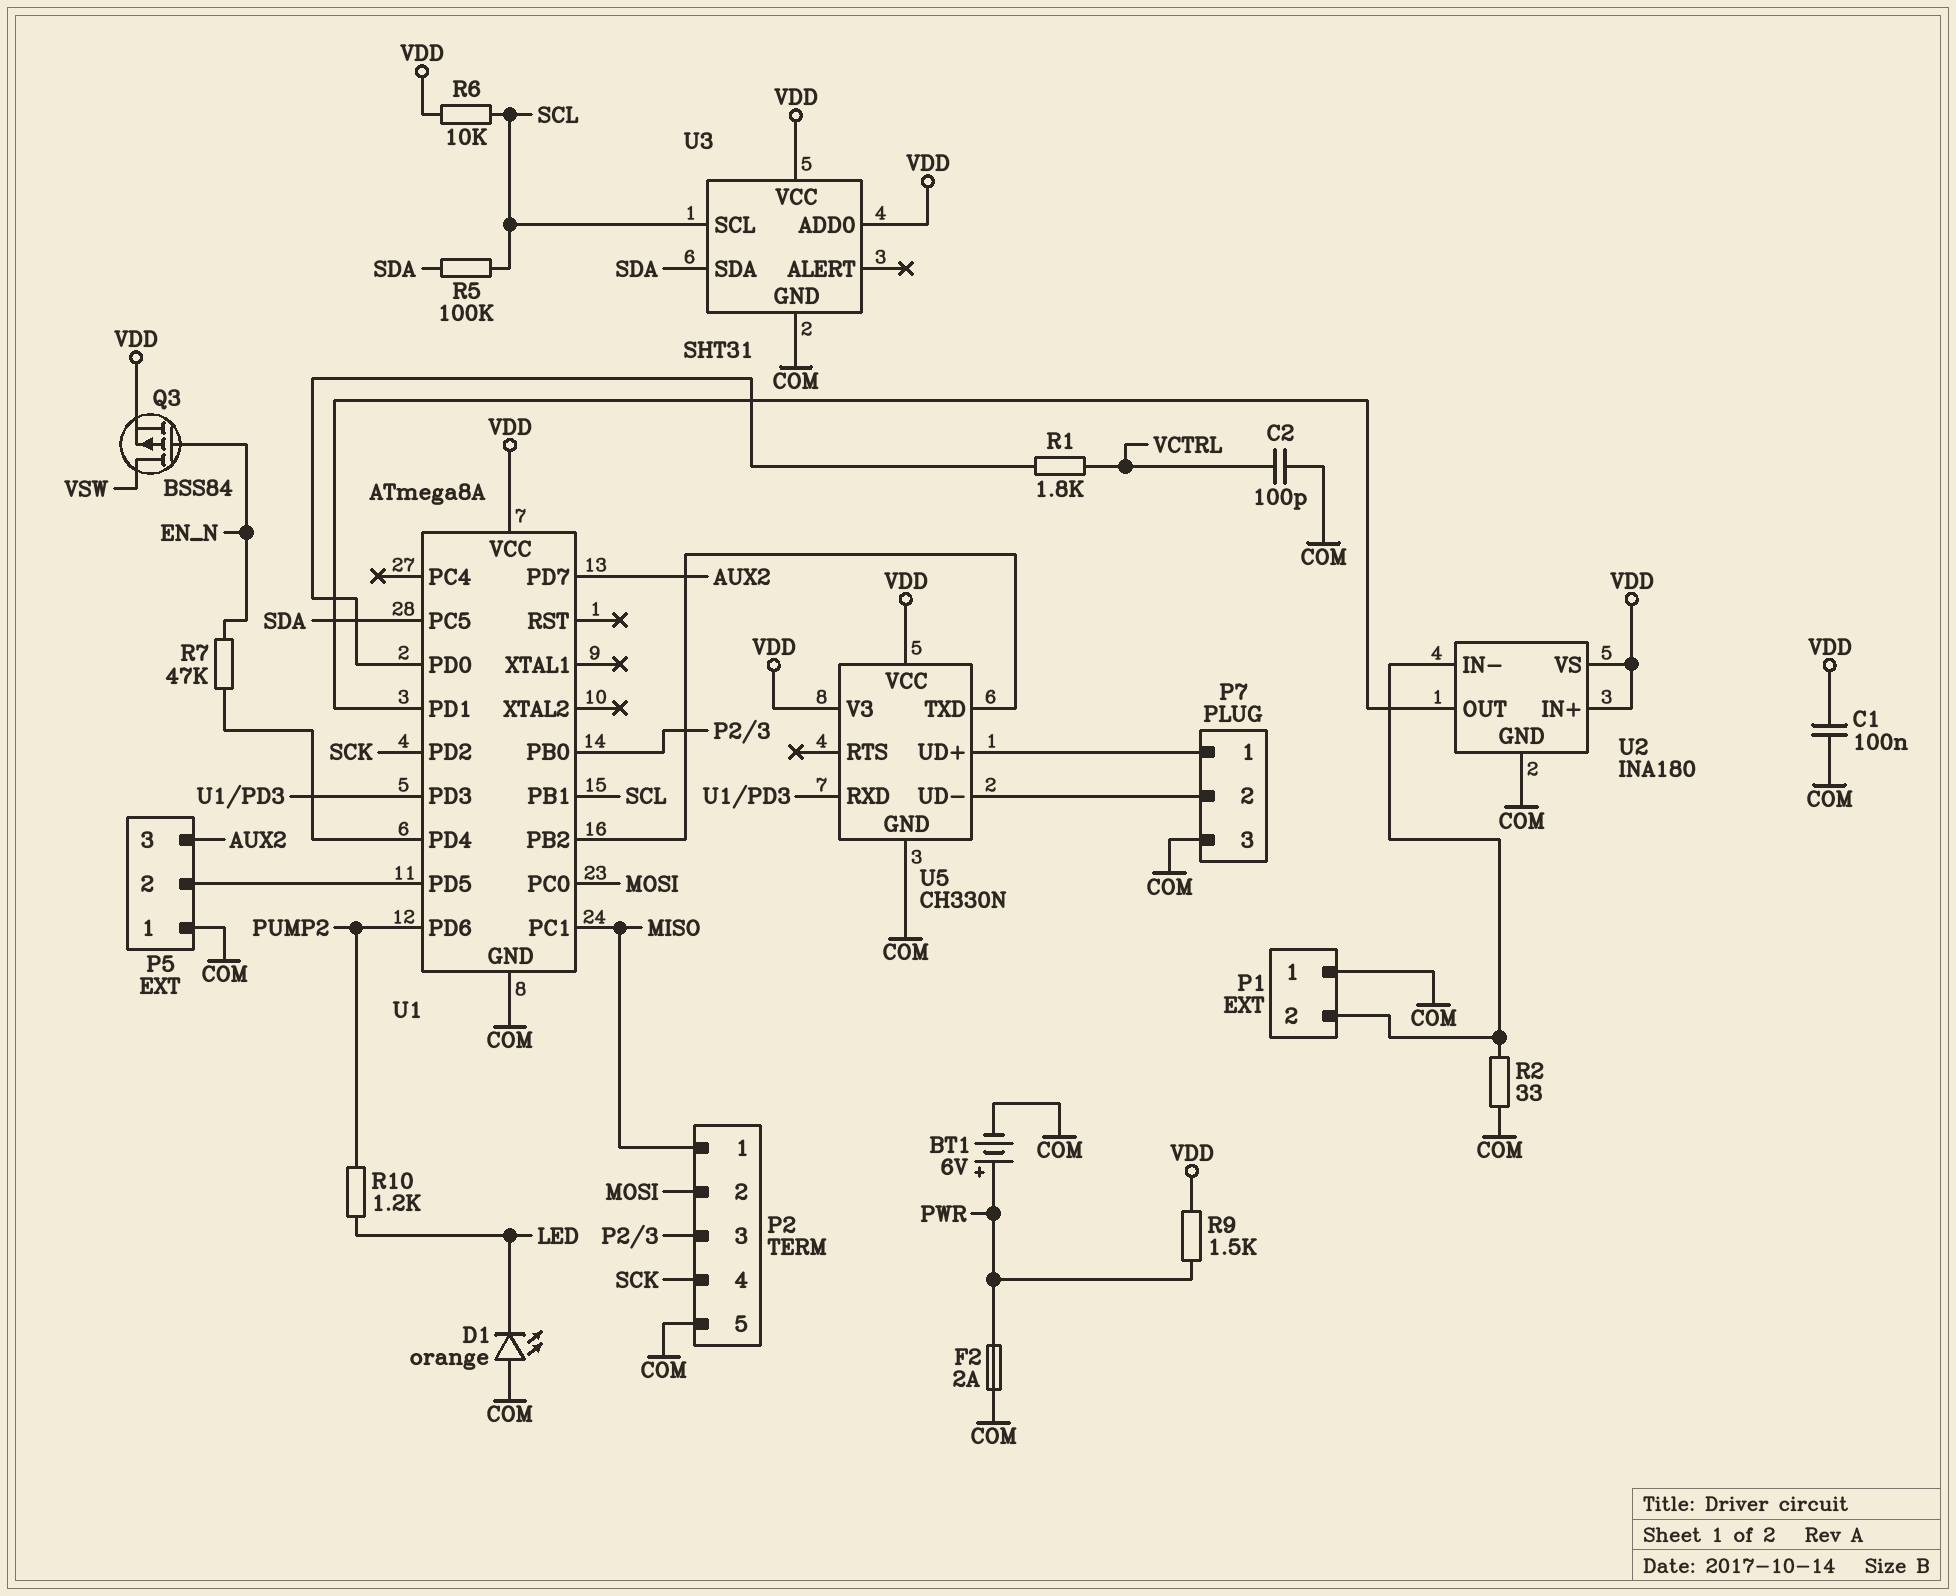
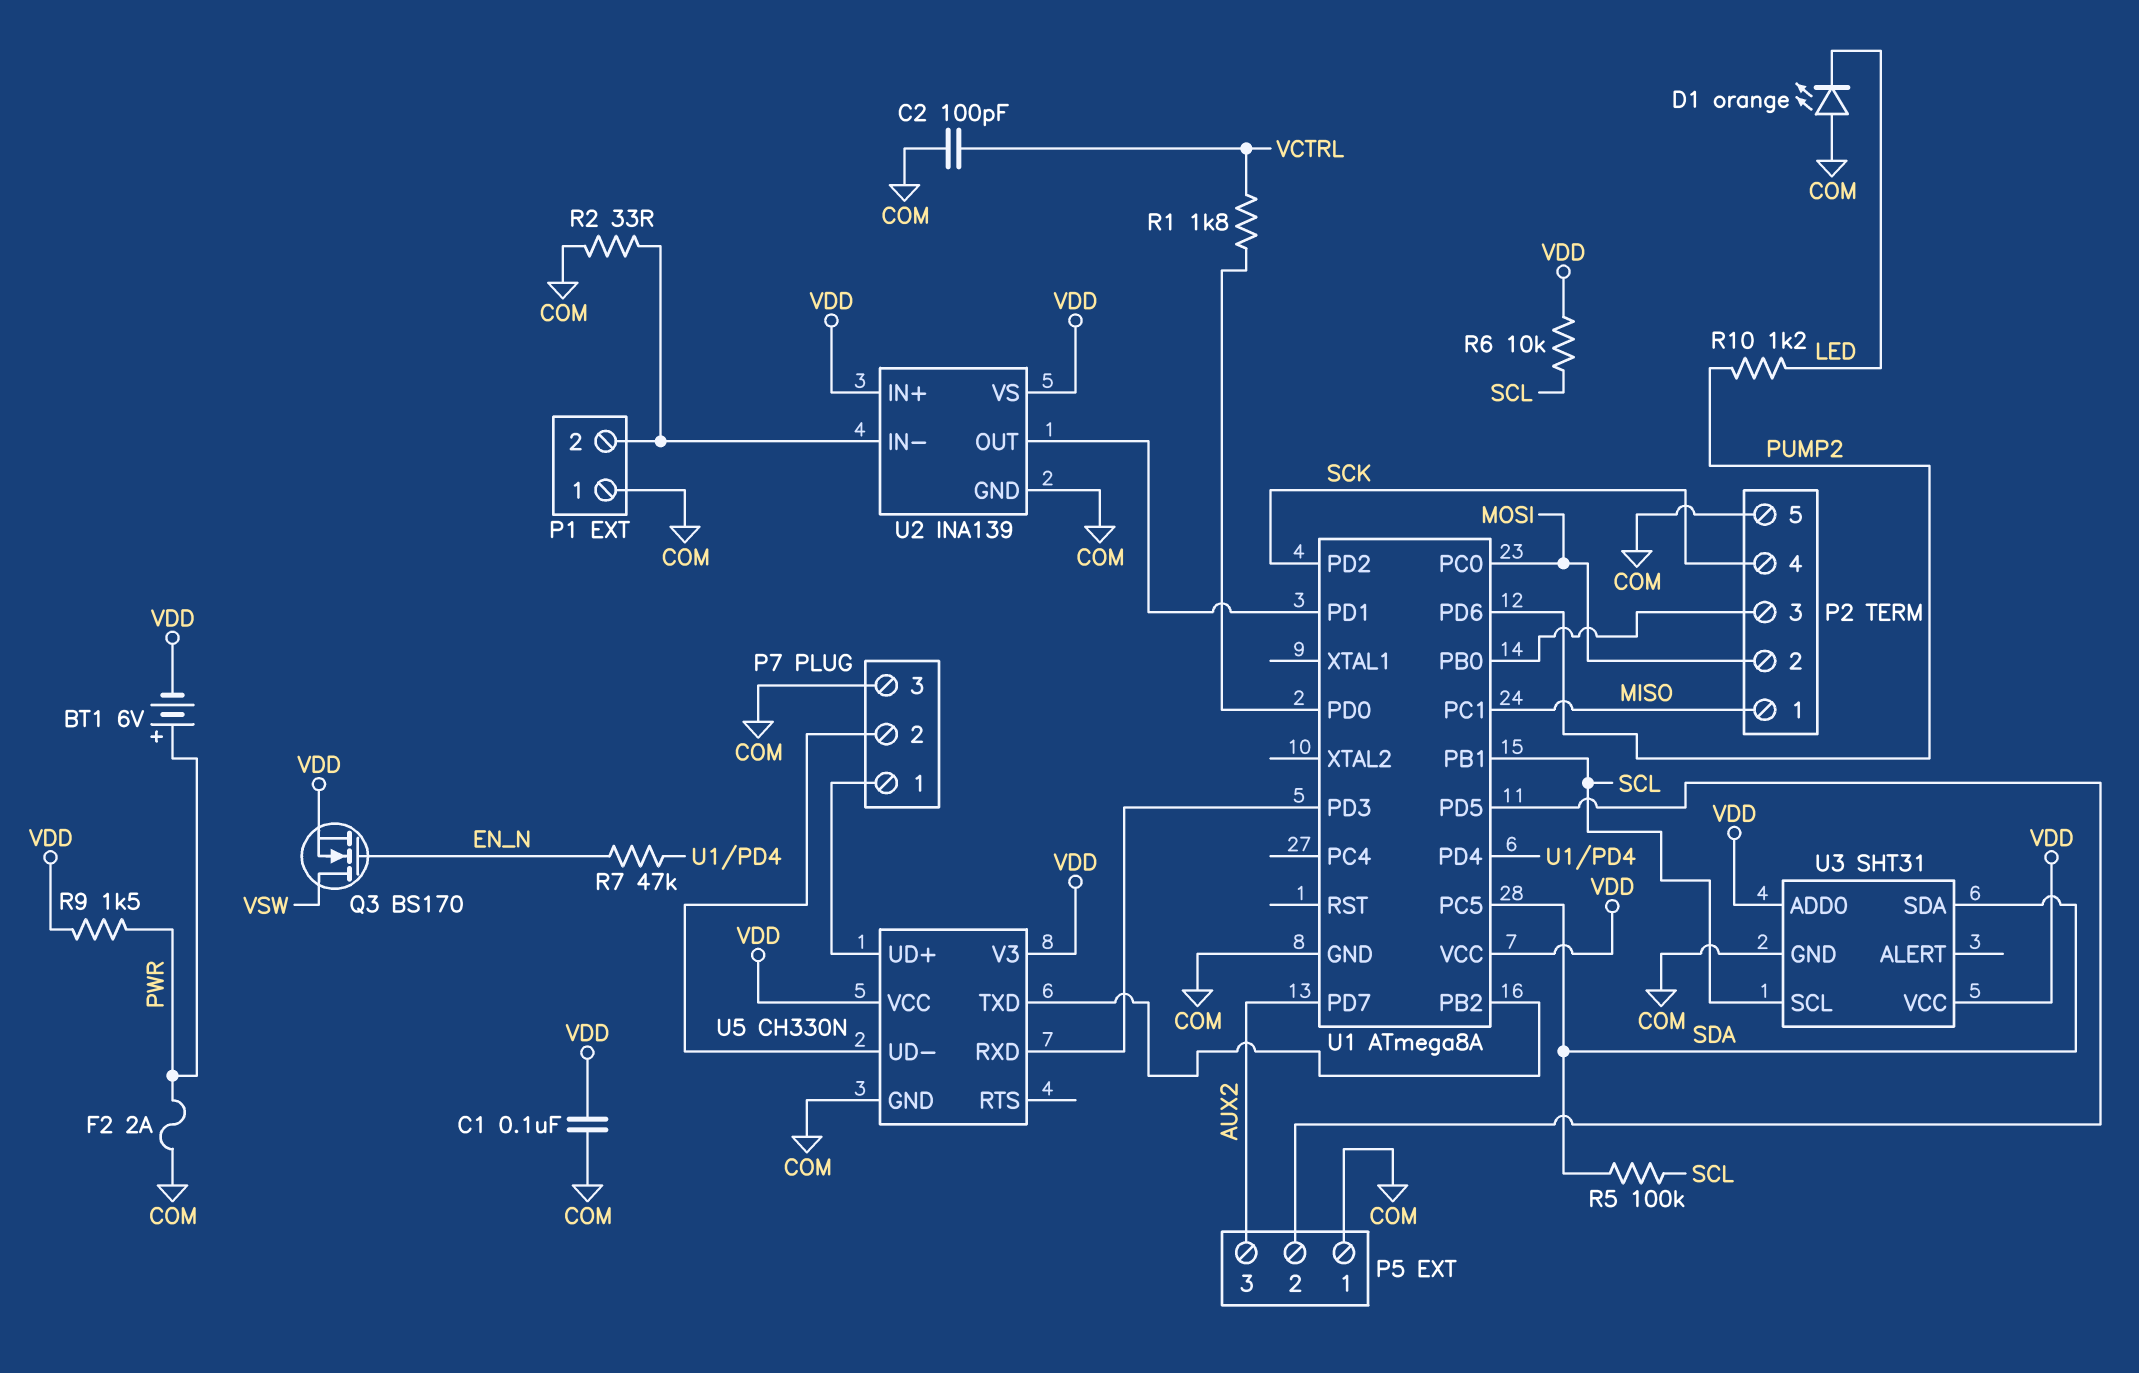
BT1: 6V (plus PWR, minus COM) -> 6V (plus PWR, minus VDD)
Q3: PMOS BSS84 (G EN_N, D VSW, S VDD) -> NMOS BS170 (G EN_N, D VSW, S VDD)
U2: INA180 -> INA139

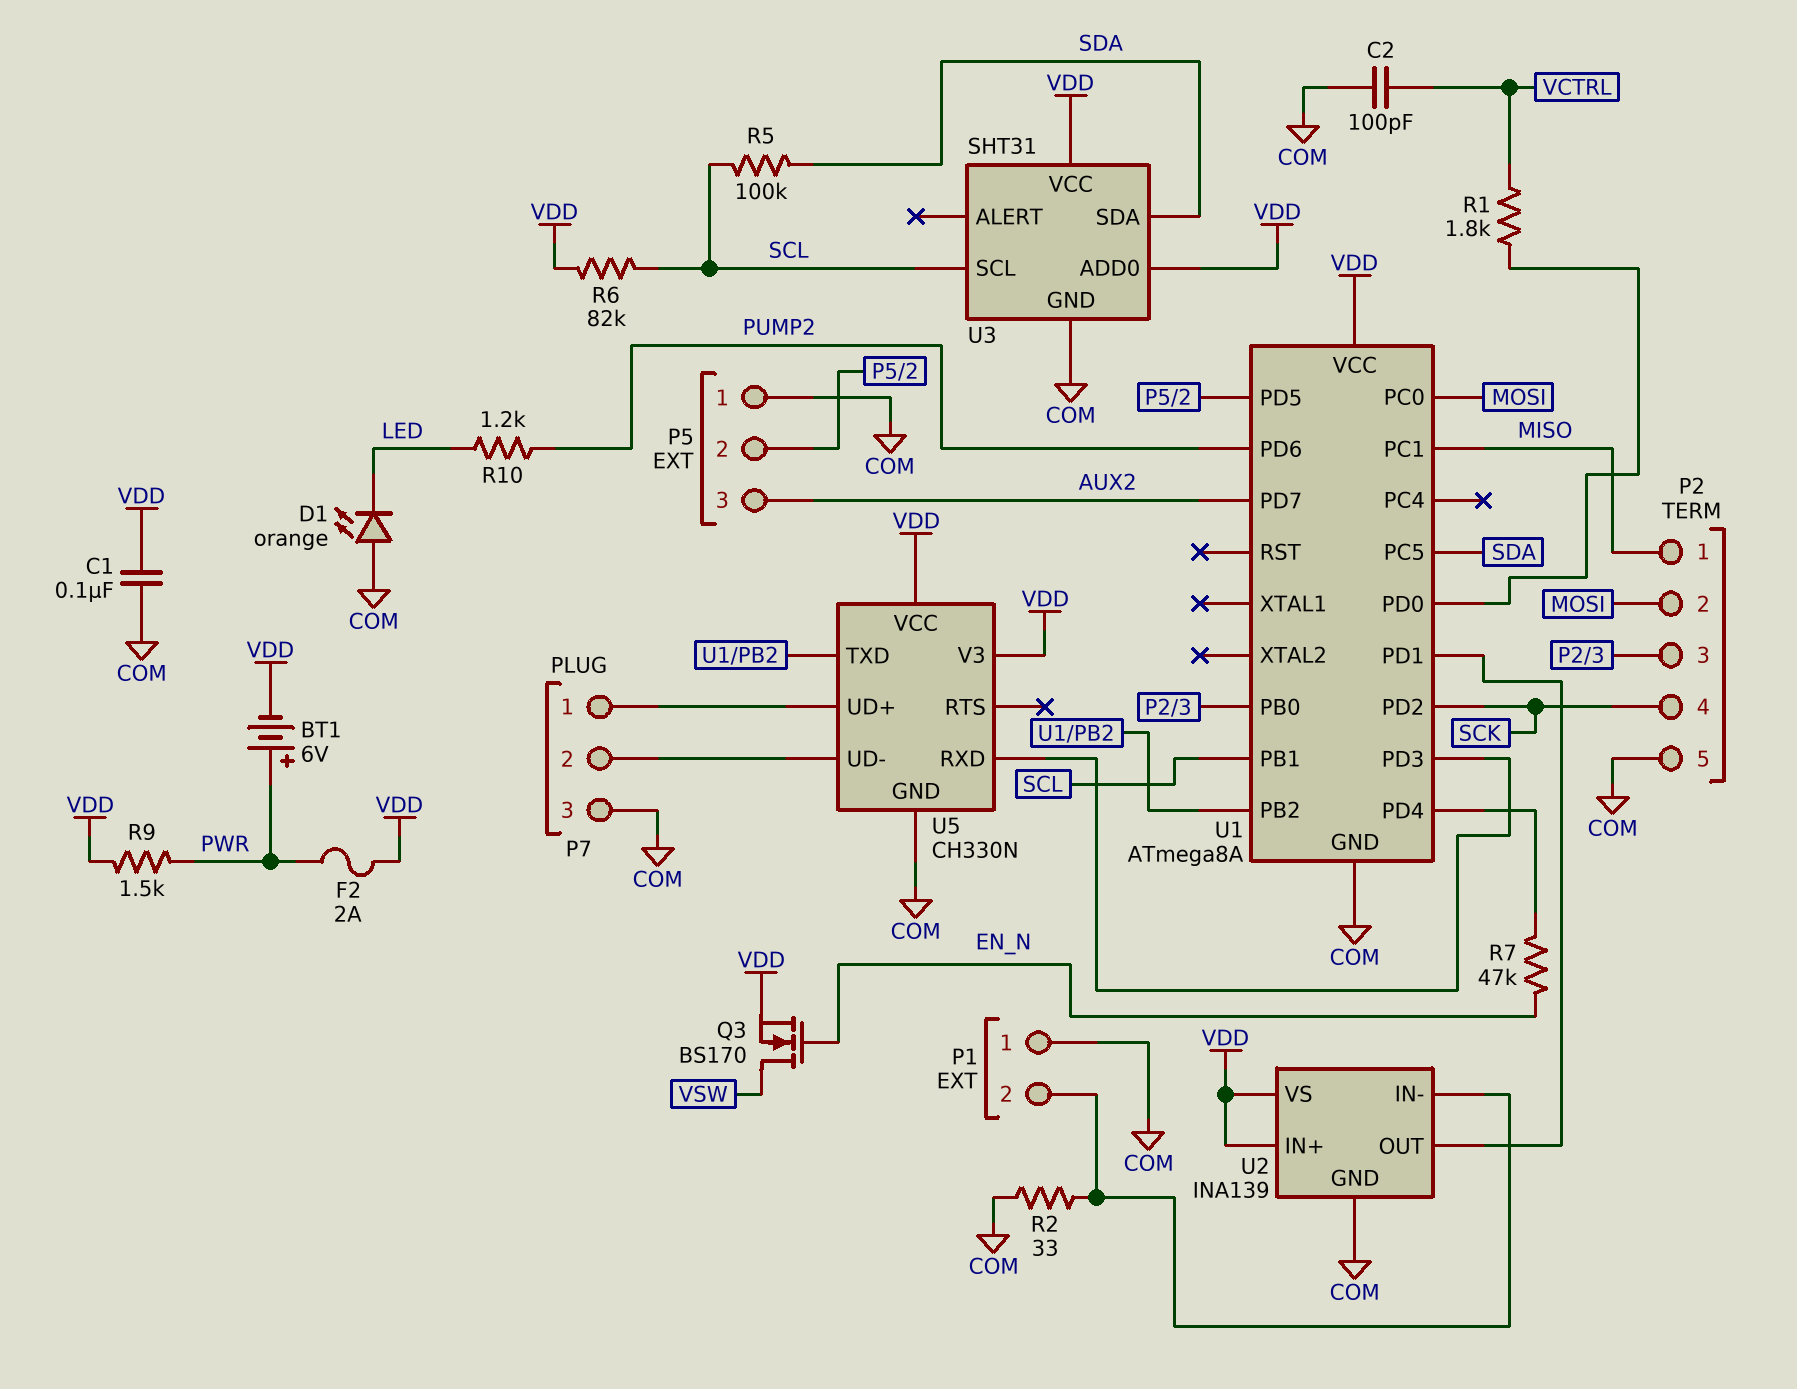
F2: 2A (COM, PWR) -> 2A (PWR, VDD)
R6: 10k (SCL, VDD) -> 82k (SCL, VDD)

